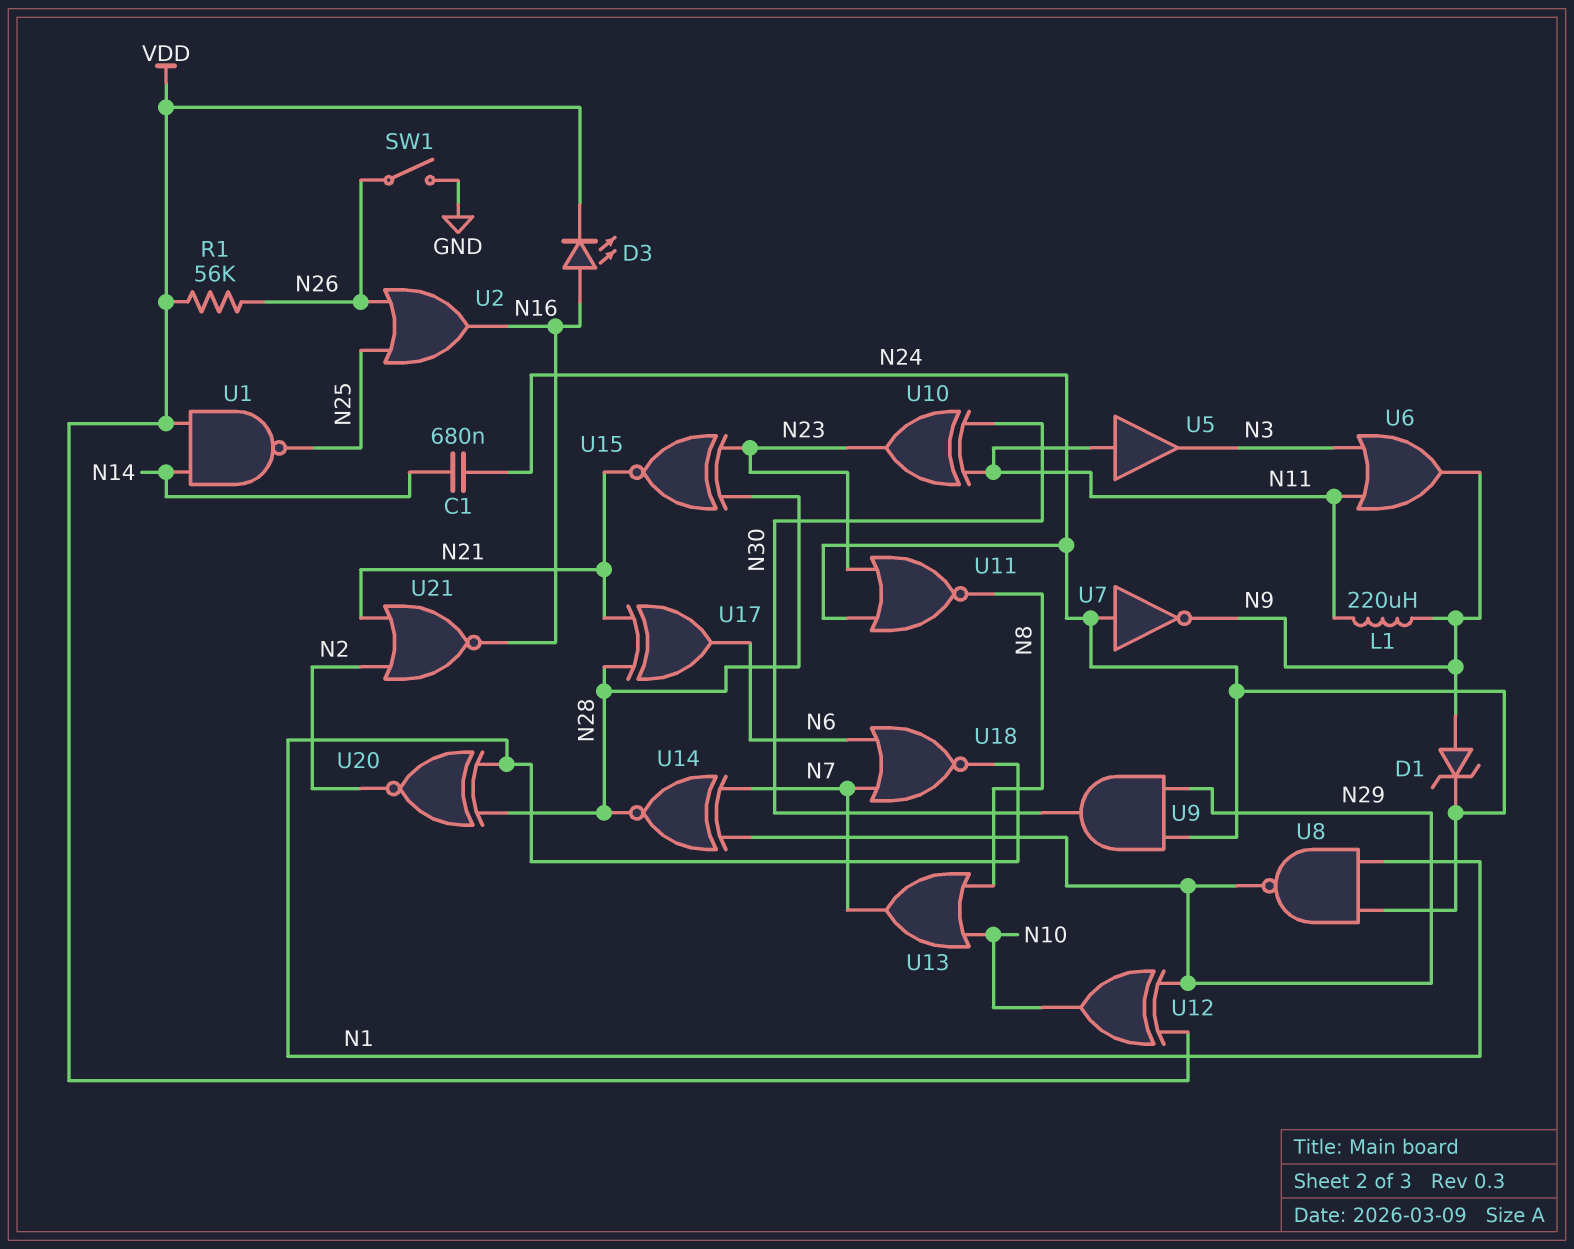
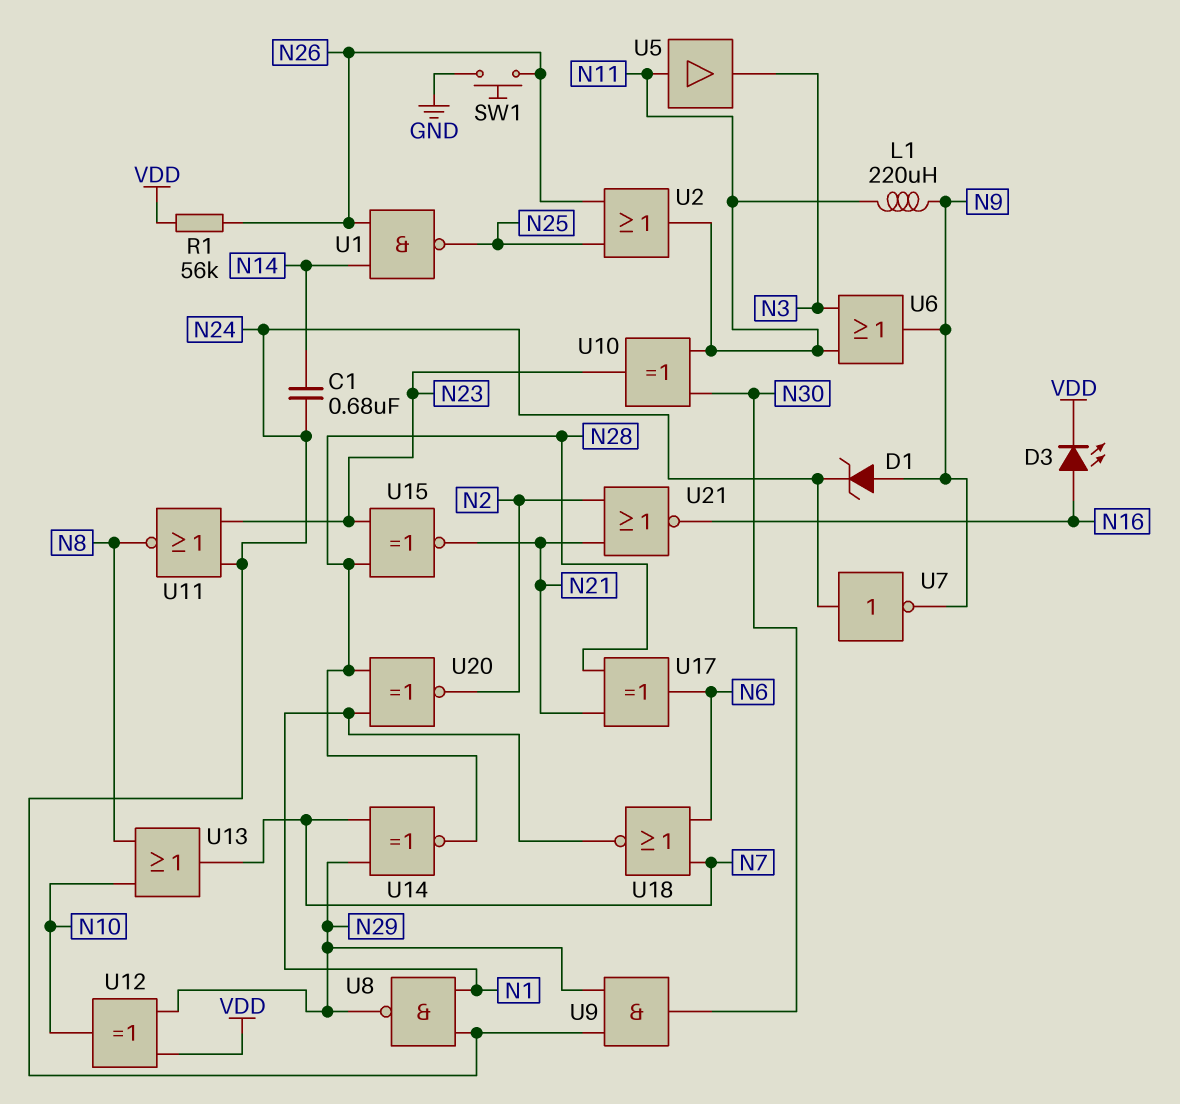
SW1: switch (GND, N26) -> button (GND, N26)
U1: NAND (in N14, in VDD, out N25) -> NAND (in N14, in N26, out N25)
U2: OR (in N25, in N26, out N16) -> OR (in N25, in N26, out N11)

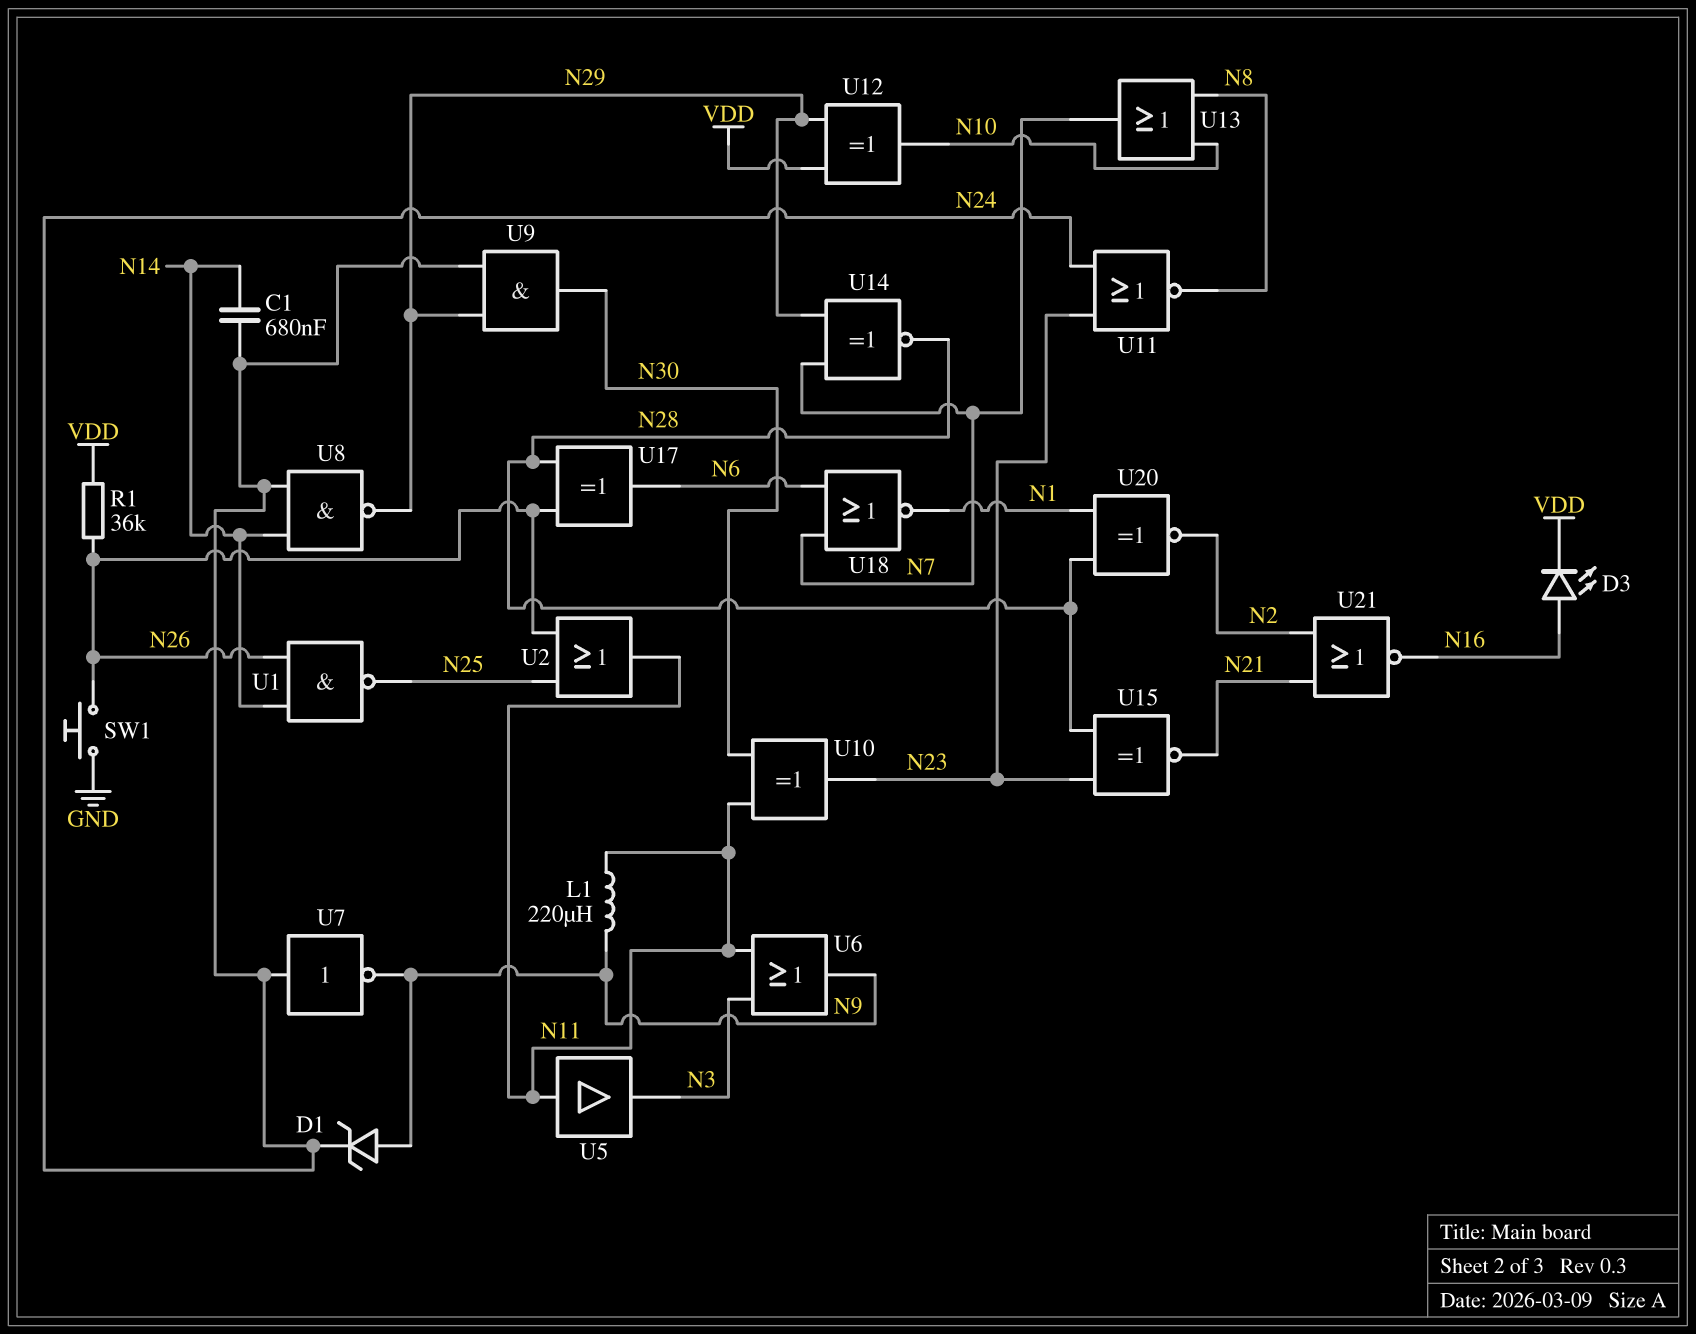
R1: 56k (N26, VDD) -> 36k (N26, VDD)
U8: NAND (in N1, in N24, out N29) -> NAND (in N14, in N24, out N29)
U17: XOR (in N21, in N28, out N6) -> XOR (in N26, in N28, out N6)

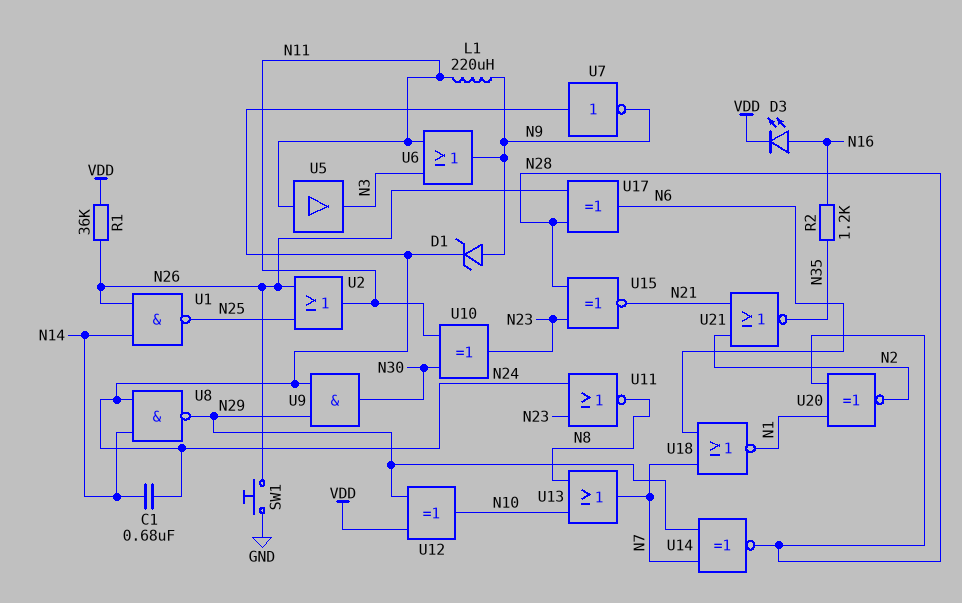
R2: none -> 1.2k (N16, N35)
U21: NOR (in N2, in N21, out N16) -> NOR (in N2, in N21, out N35)

